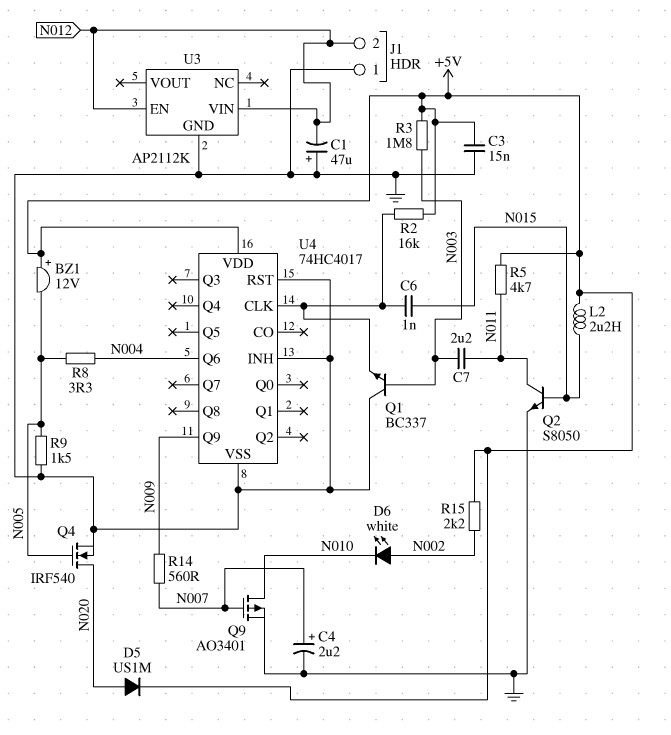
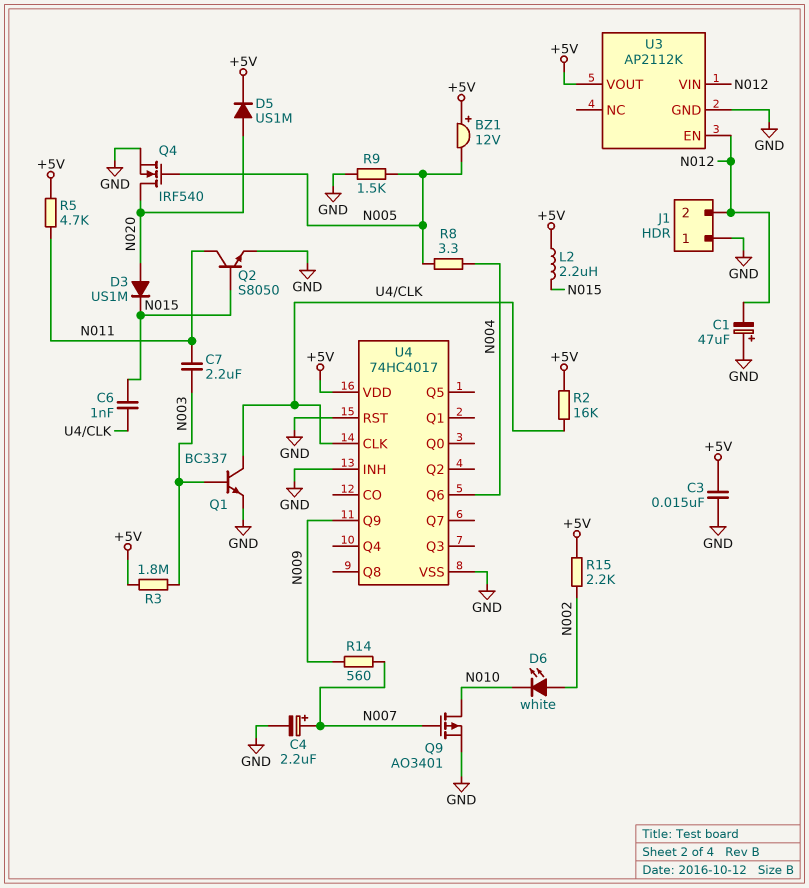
D3: none -> diode US1M (A N020, K N015)
Q1: NPN BC337 (B N003, C GND, E U4/CLK) -> NPN BC337 (B N003, C U4/CLK, E GND)
U3 pin VOUT: none -> +5V

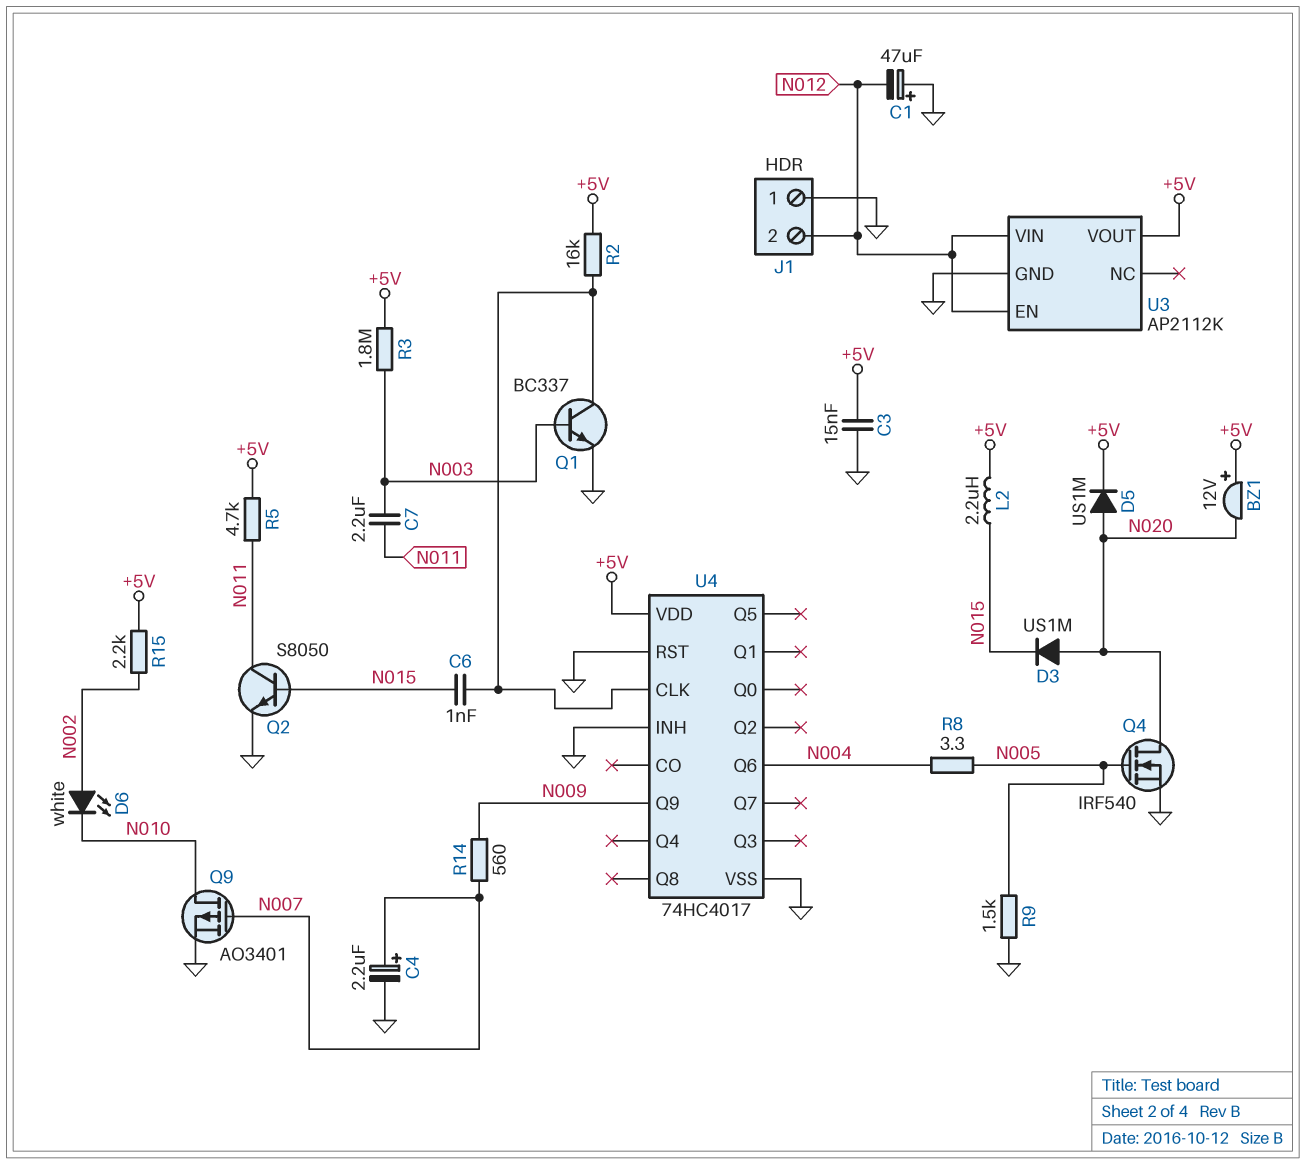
BZ1: buzzer 12V (plus +5V, minus N005) -> buzzer 12V (plus +5V, minus N020)

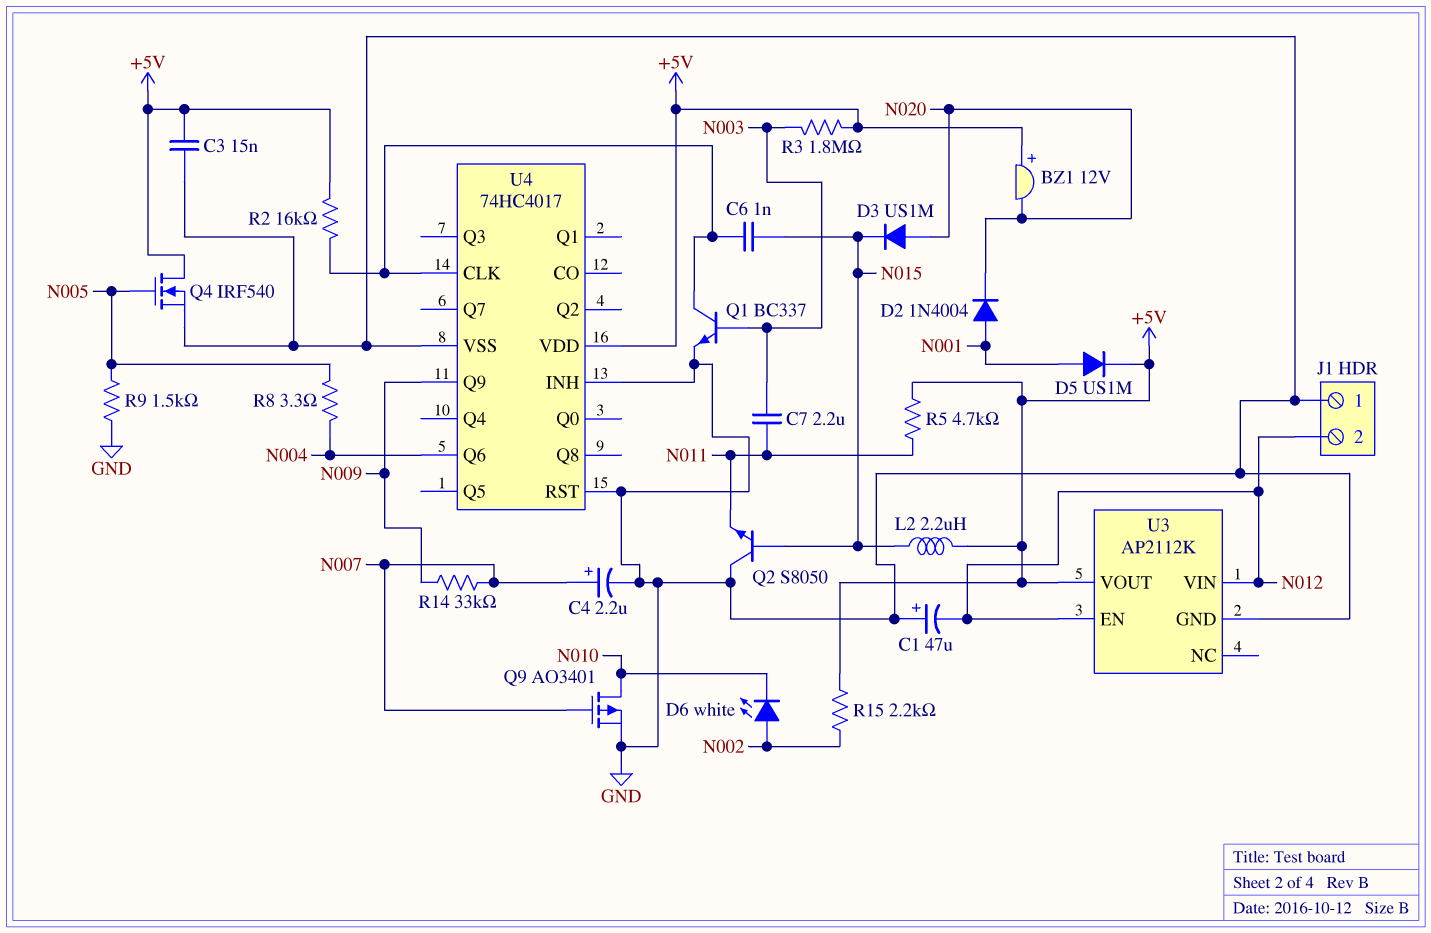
D2: none -> diode 1N4004 (A N001, K N020)
D5: diode US1M (A N020, K +5V) -> diode US1M (A N001, K +5V)
Q2: NPN S8050 (B N015, C N011, E GND) -> NPN S8050 (B N015, C GND, E N011)
Q4: NMOS IRF540 (G N005, D N020, S GND) -> NMOS IRF540 (G N005, D +5V, S GND)
R14: 560 (N007, N009) -> 33k (N007, N009)

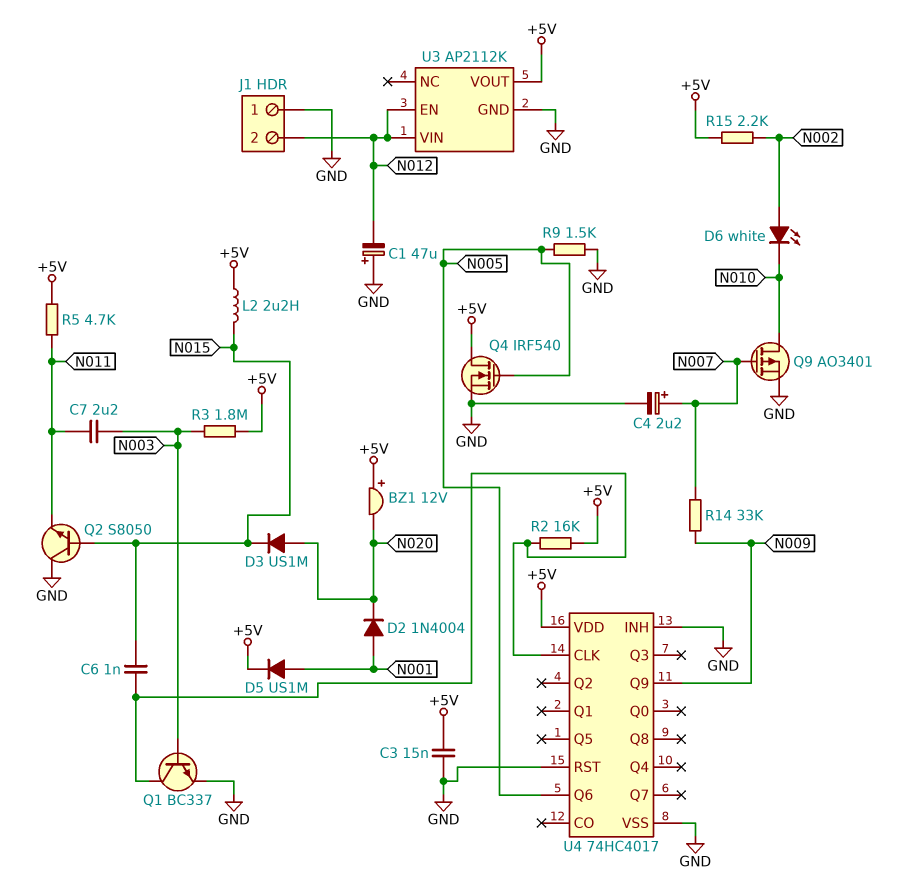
R8: 3.3 (N004, N005) -> none
U4 pin Q6: N004 -> N005

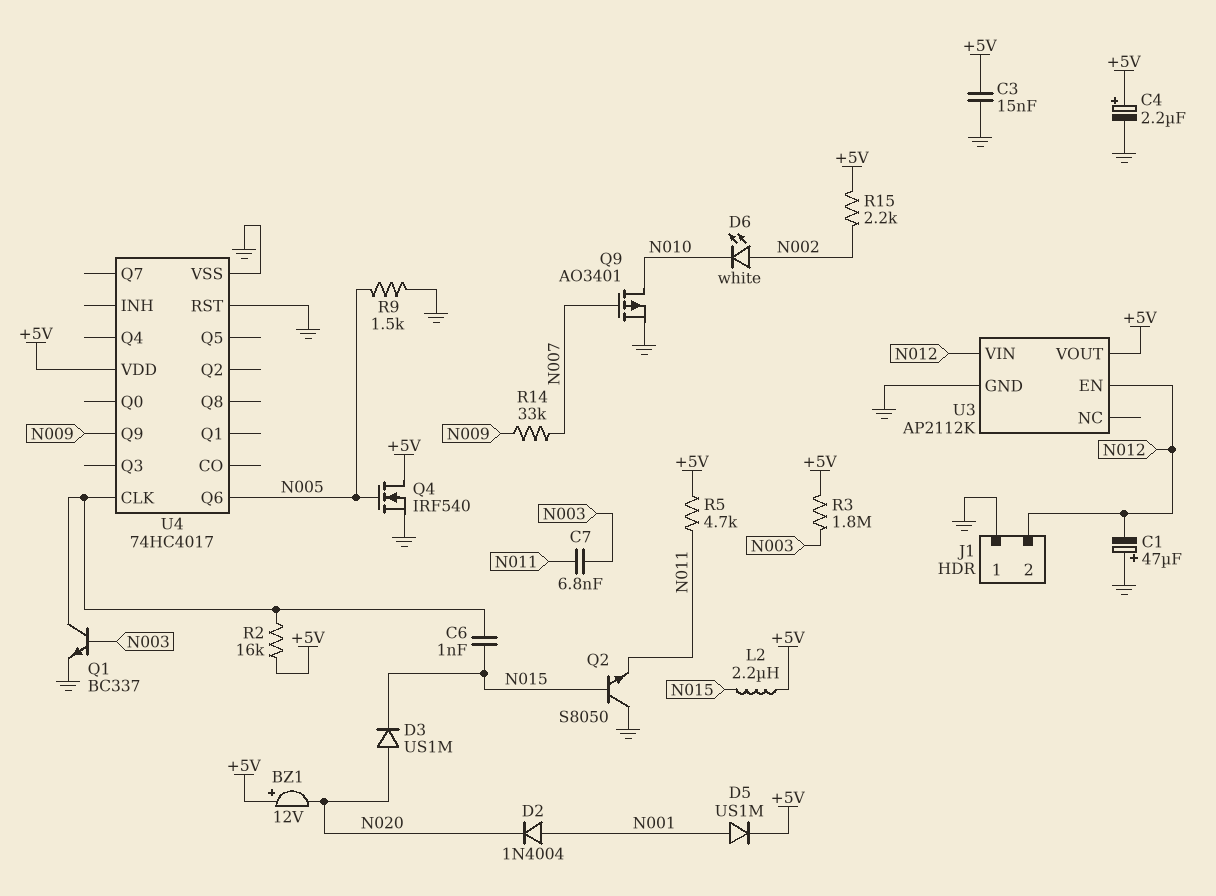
C4: 2.2uF (plus N007, minus GND) -> 2.2uF (plus +5V, minus GND)
C7: 2.2uF (N003, N011) -> 6.8nF (N003, N011)
U4 pin INH: GND -> none

